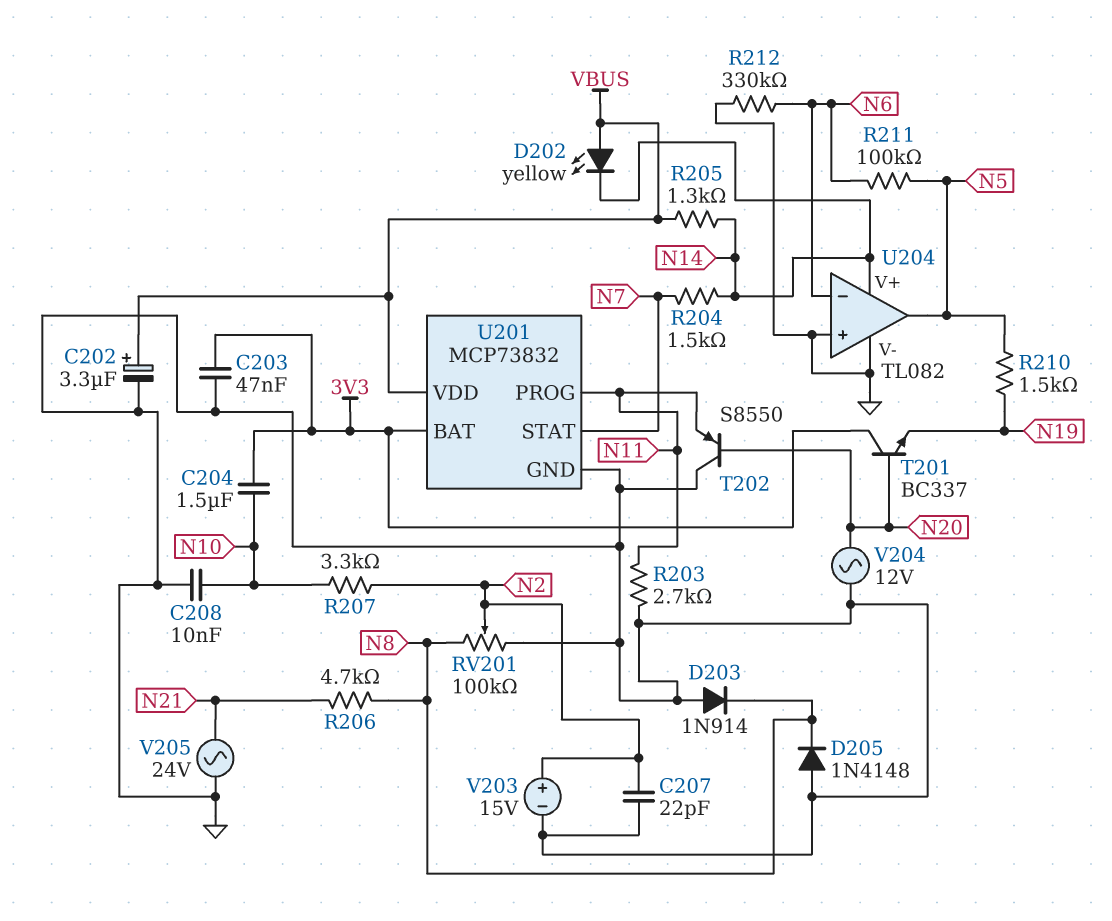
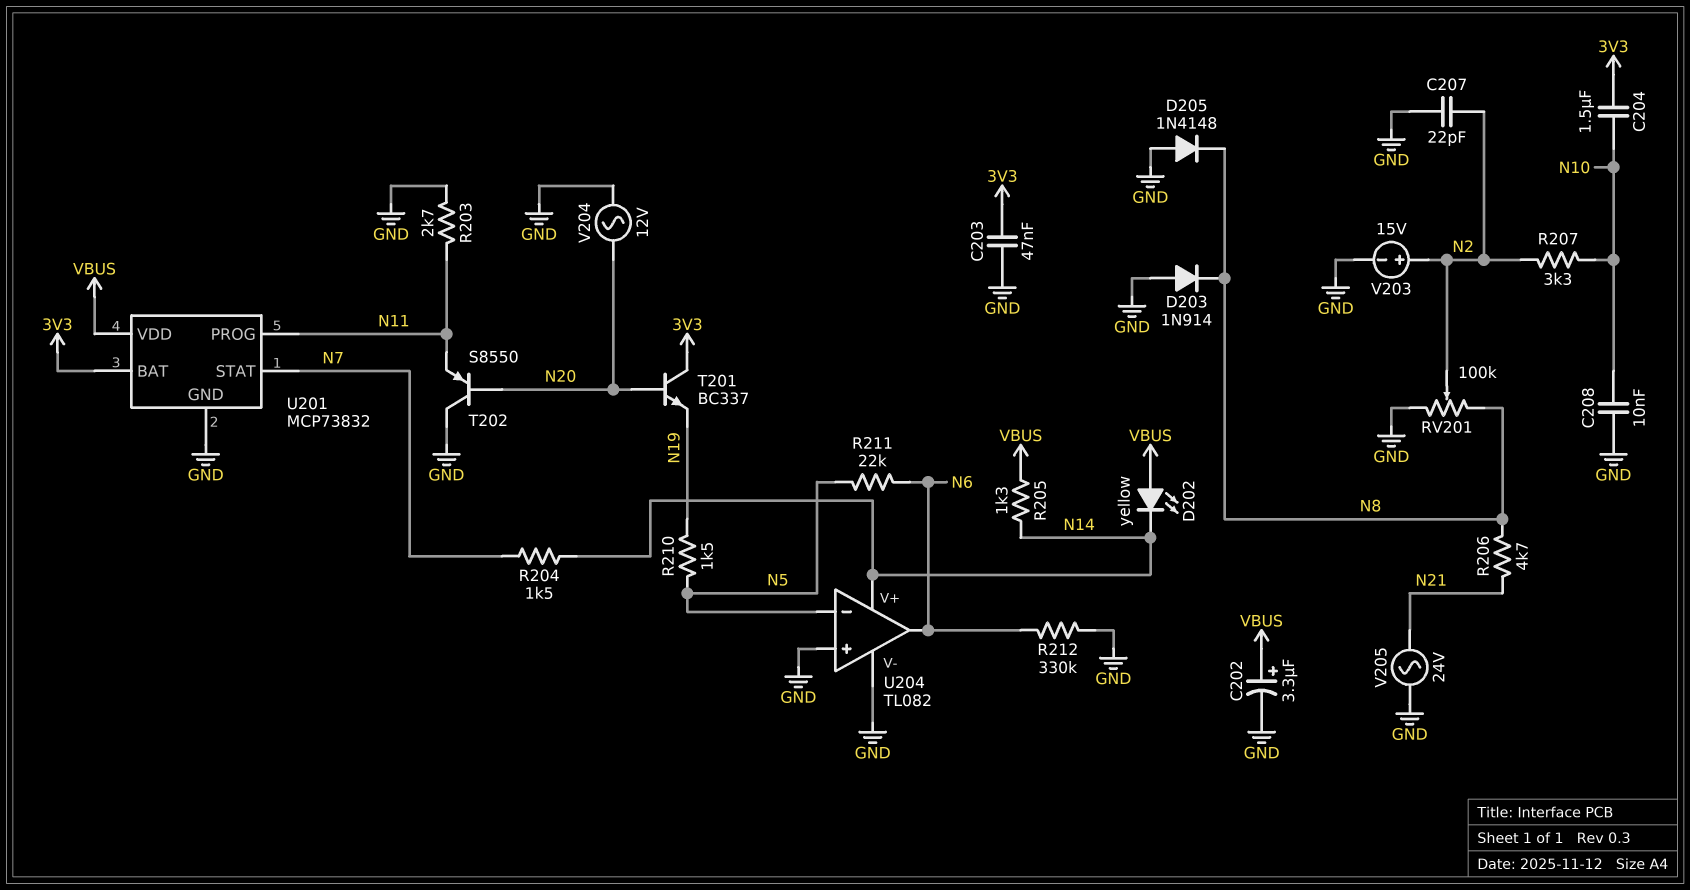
R211: 100k (N5, N6) -> 22k (N5, N6)
U204 pin in-: N6 -> N5
U204 pin out: N5 -> N6

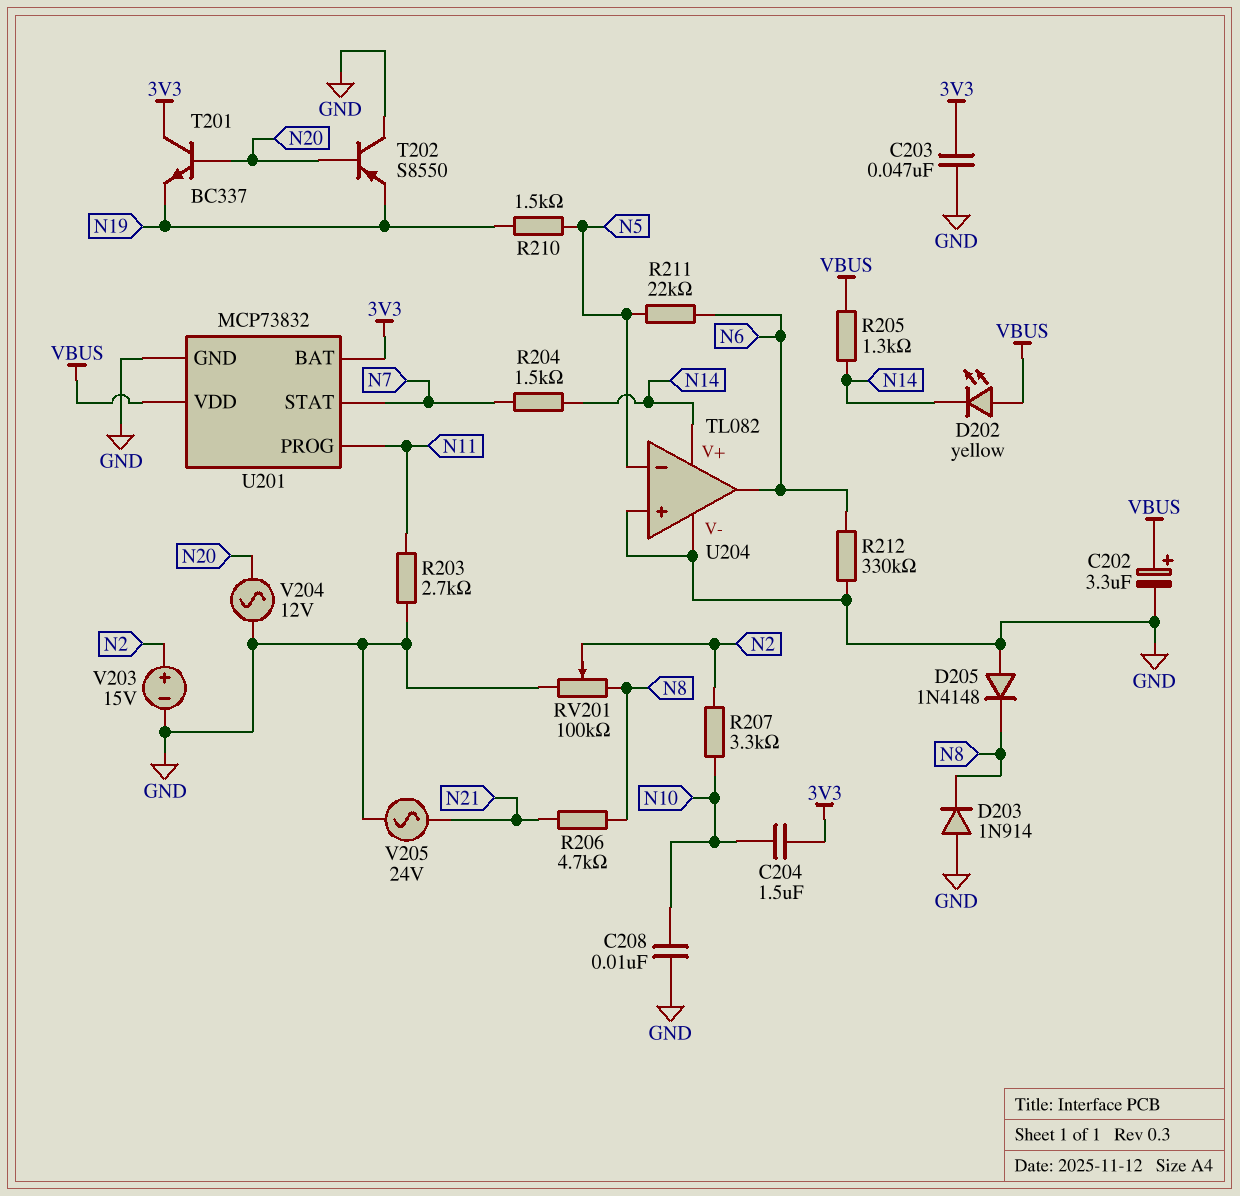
C207: 22pF (GND, N2) -> none
T202: PNP S8550 (B N20, C GND, E N11) -> PNP S8550 (B N20, C GND, E N19)

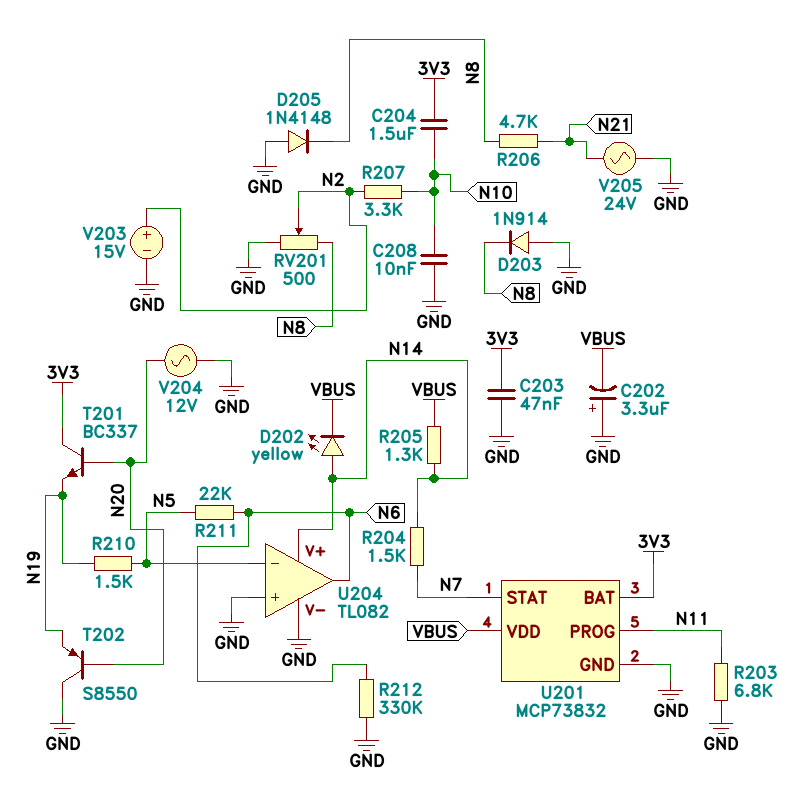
C202: 3.3uF (plus VBUS, minus GND) -> 3.3uF (plus GND, minus VBUS)
D202: LED yellow (A VBUS, K N14) -> LED yellow (A N14, K VBUS)
R203: 2.7k (GND, N11) -> 6.8k (GND, N11)
RV201: 100k (GND, N8, wiper N2) -> 500 (GND, N8, wiper N2)

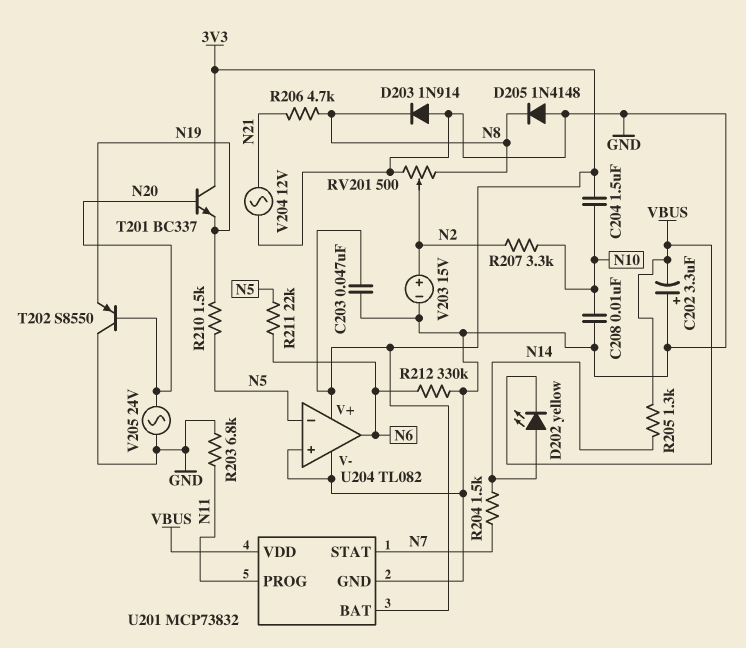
U204 pin V+: N14 -> 3V3
V204: AC 12V (GND, N20) -> AC 12V (GND, N21)
V205: AC 24V (GND, N21) -> AC 24V (GND, N20)

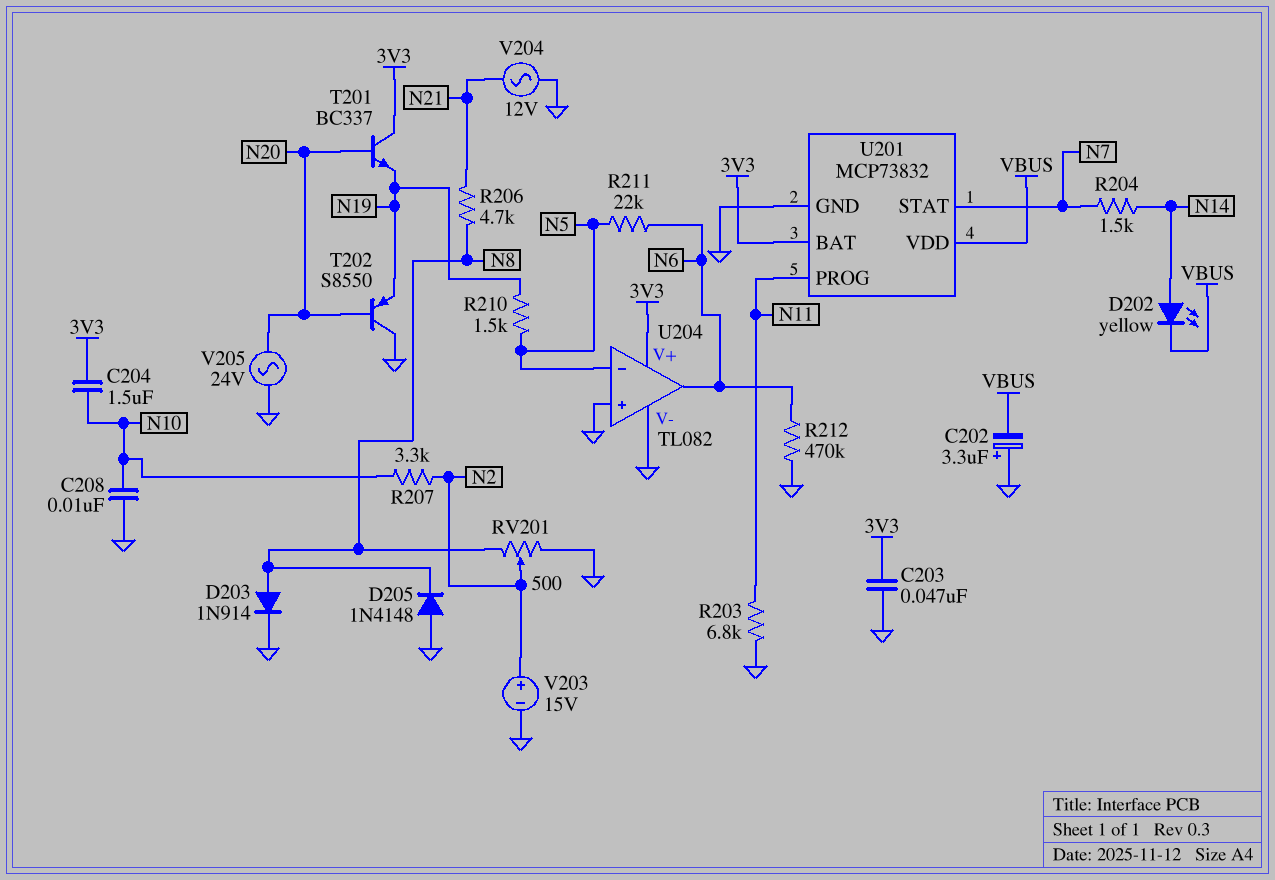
D203: diode 1N914 (A GND, K N8) -> diode 1N914 (A N8, K GND)
R205: 1.3k (N14, VBUS) -> none
R212: 330k (GND, N6) -> 470k (GND, N6)

